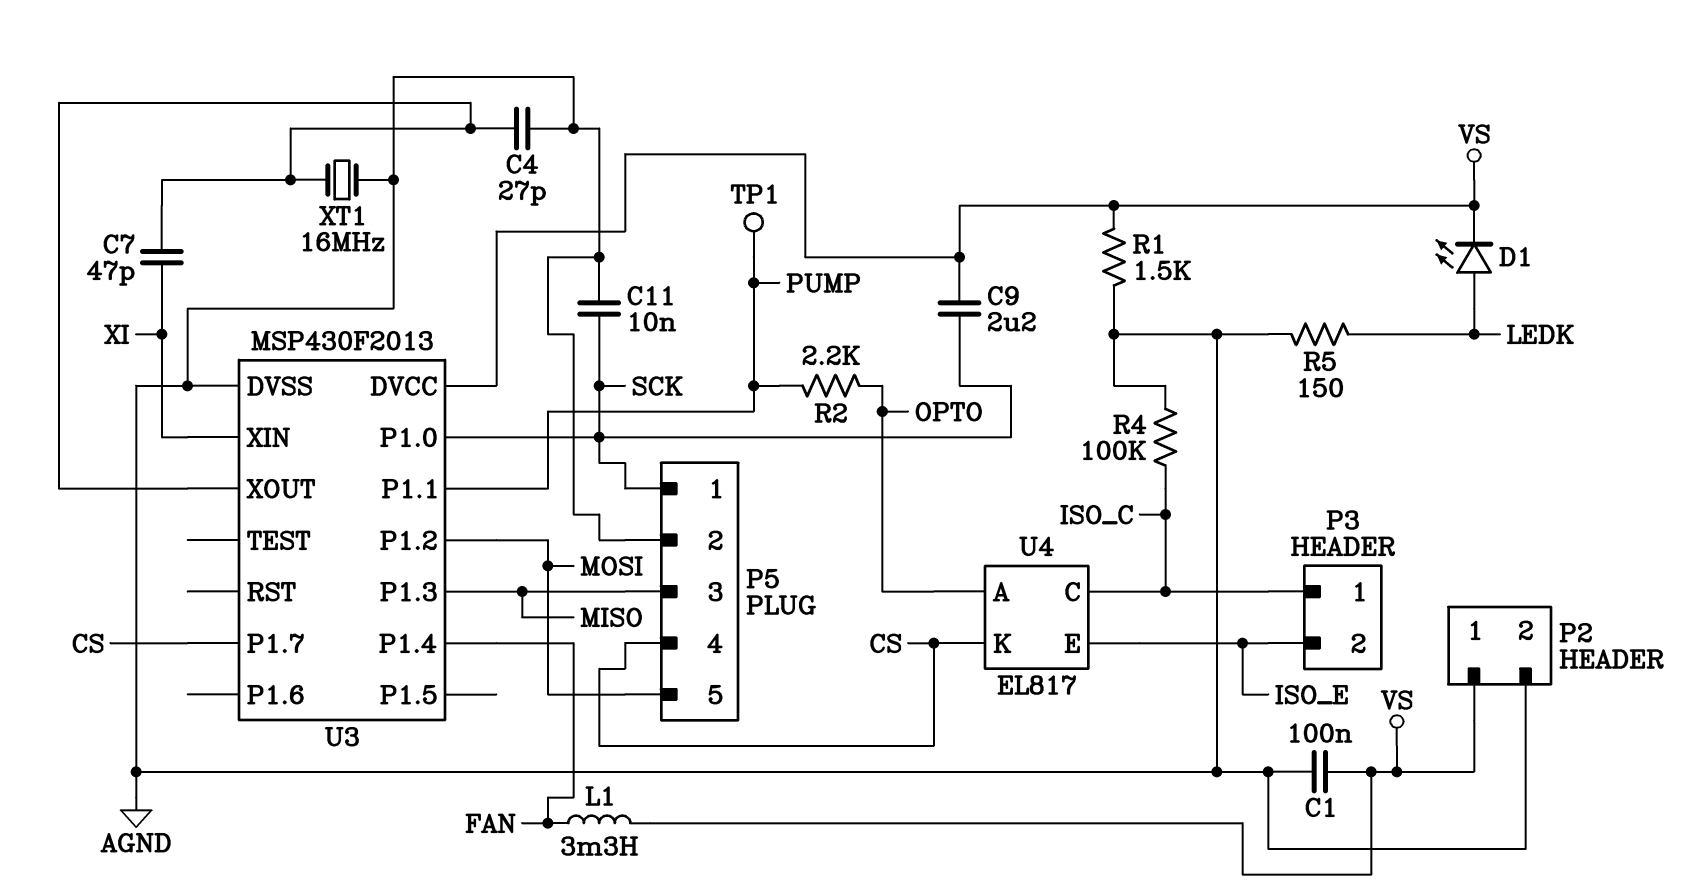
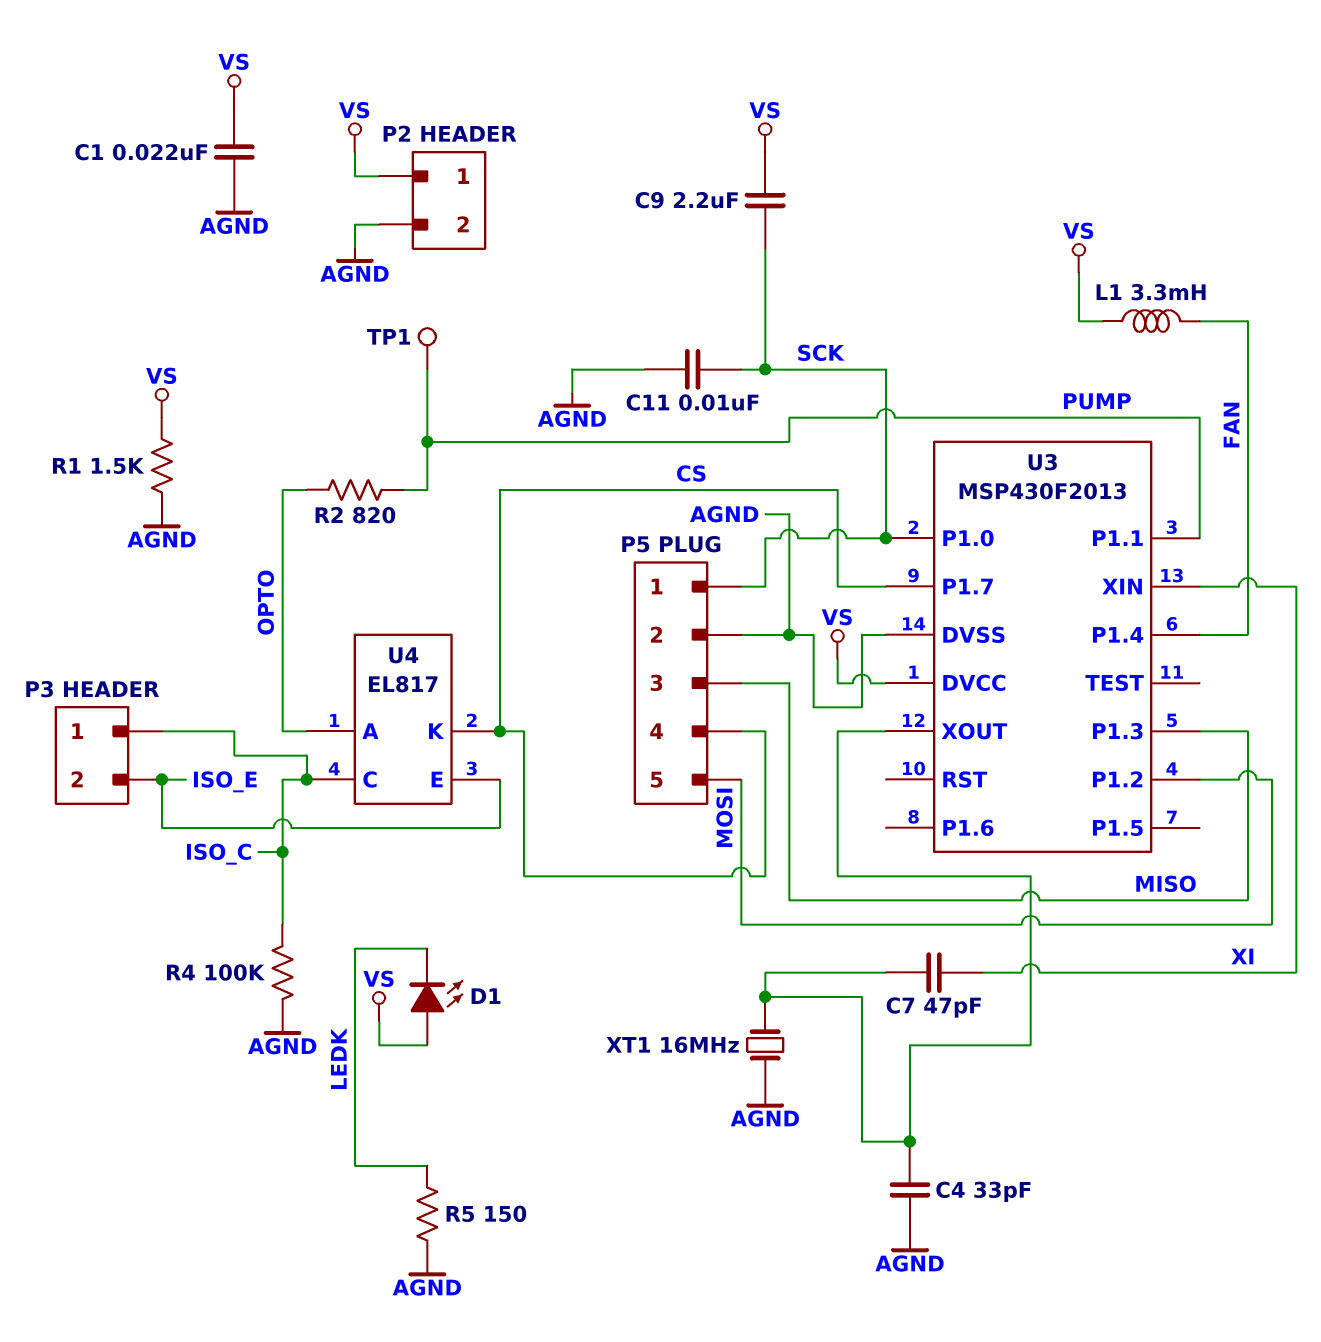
C1: 100nF (AGND, VS) -> 22nF (AGND, VS)
C4: 27pF (AGND, U3/XOUT) -> 33pF (AGND, U3/XOUT)
D1: LED (A LEDK, K VS) -> LED (A VS, K LEDK)
R2: 2.2k (OPTO, PUMP) -> 820 (OPTO, PUMP)

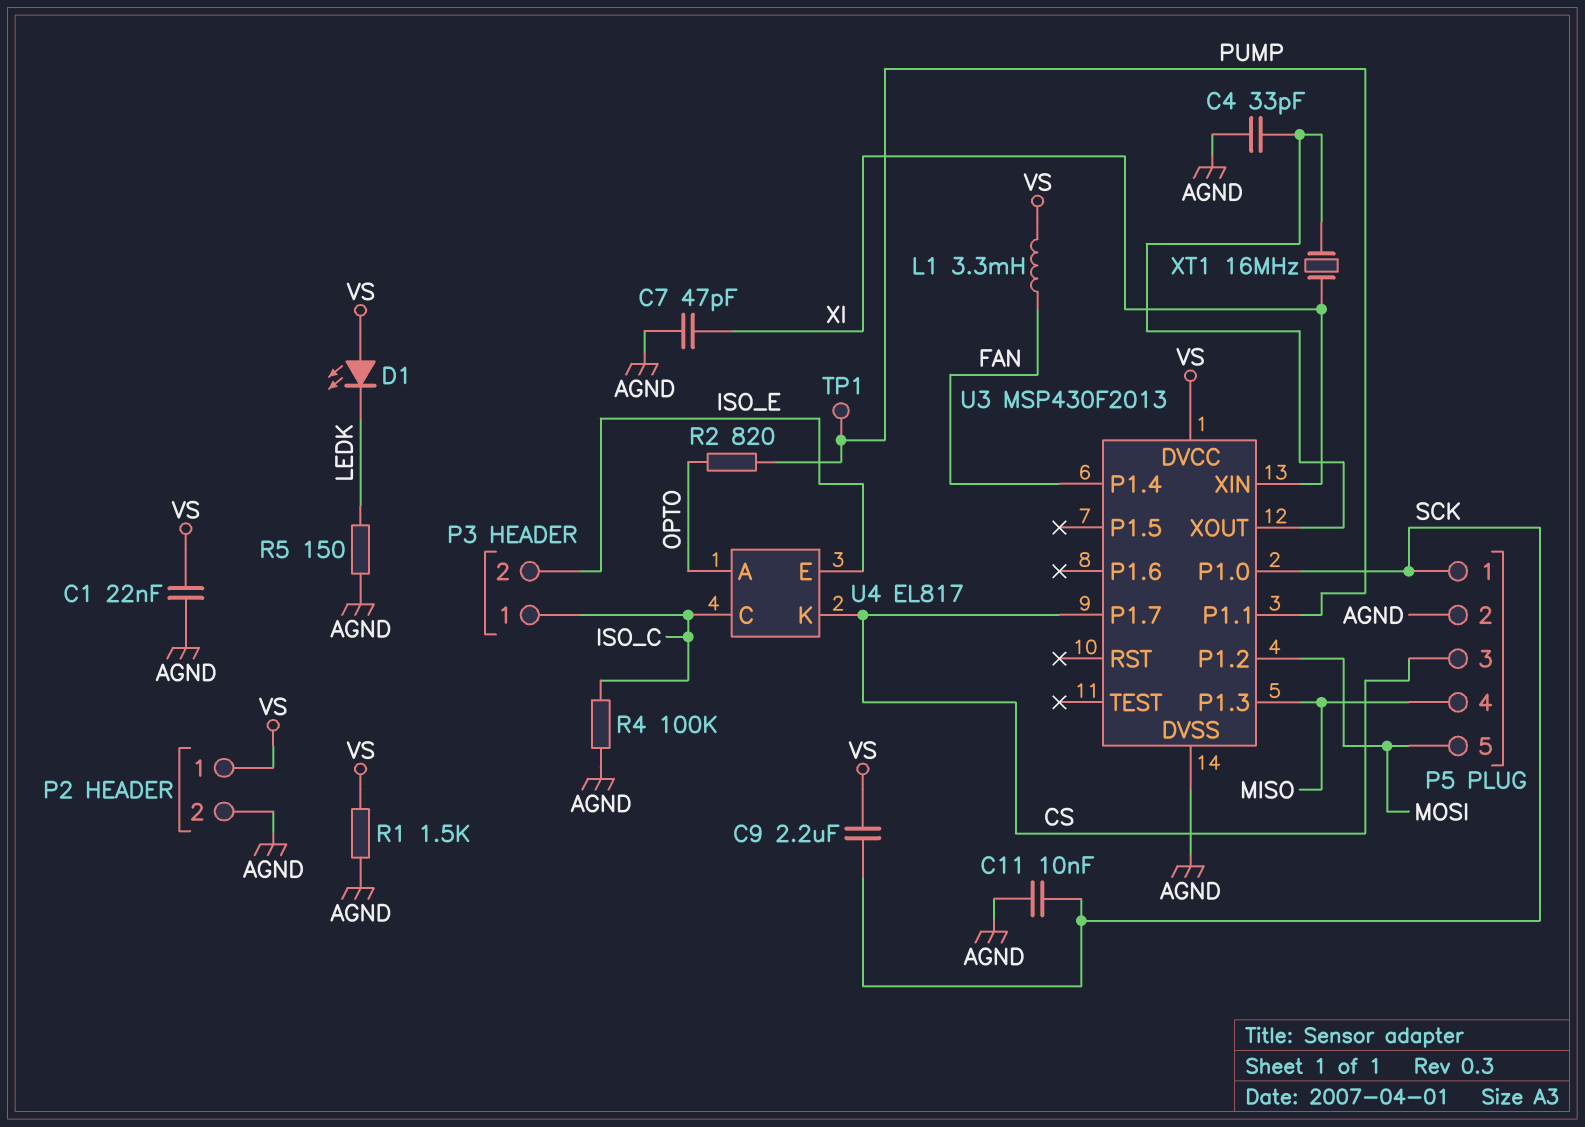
C7: 47pF (U3/XOUT, XI) -> 47pF (AGND, XI)
P5 pin 3: MISO -> CS
P5 pin 4: CS -> MISO
XT1: 16MHz (AGND, U3/XOUT) -> 16MHz (U3/XOUT, XI)

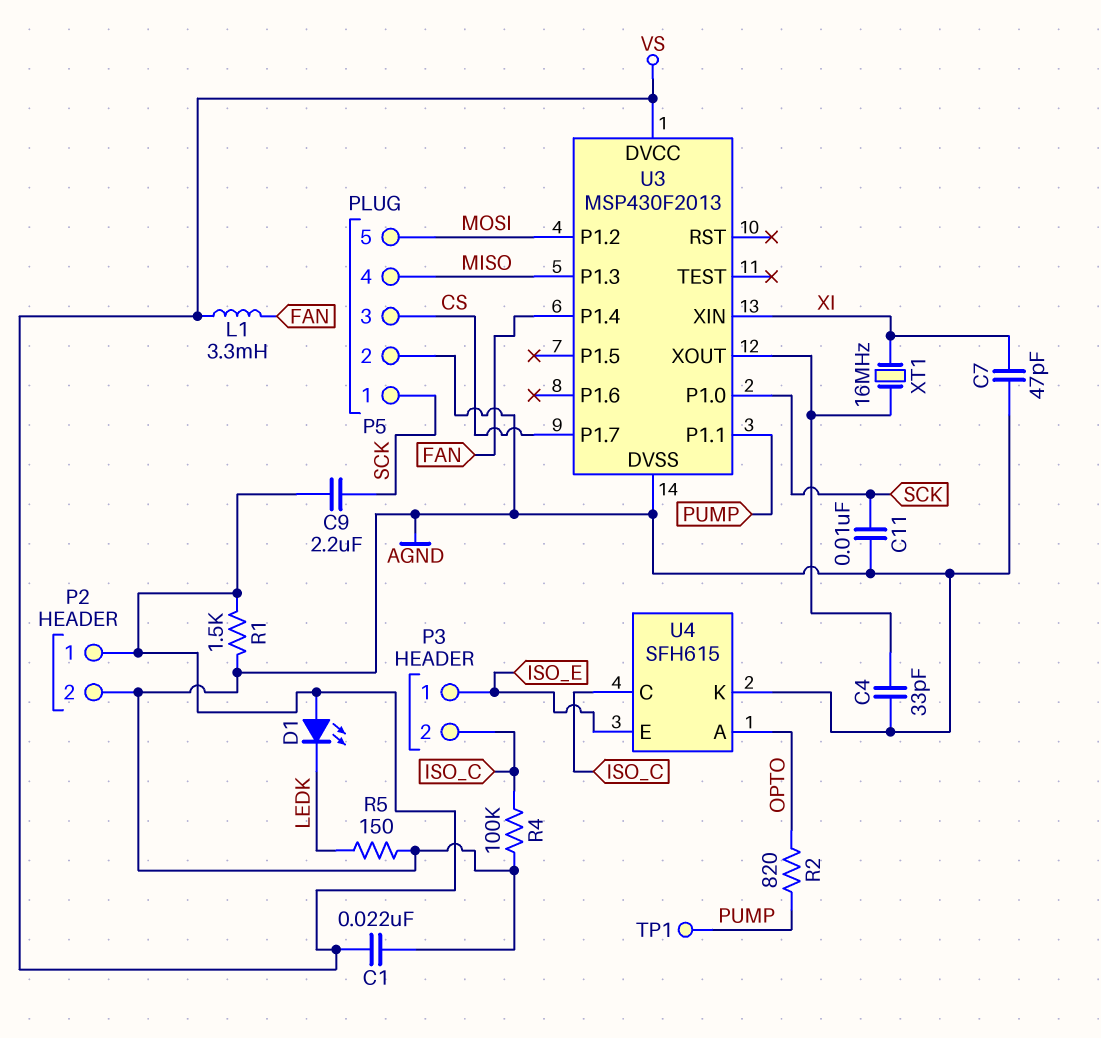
P3 pin 1: ISO_C -> ISO_E
P3 pin 2: ISO_E -> ISO_C
U4: EL817 -> SFH615
U4 pin K: CS -> AGND

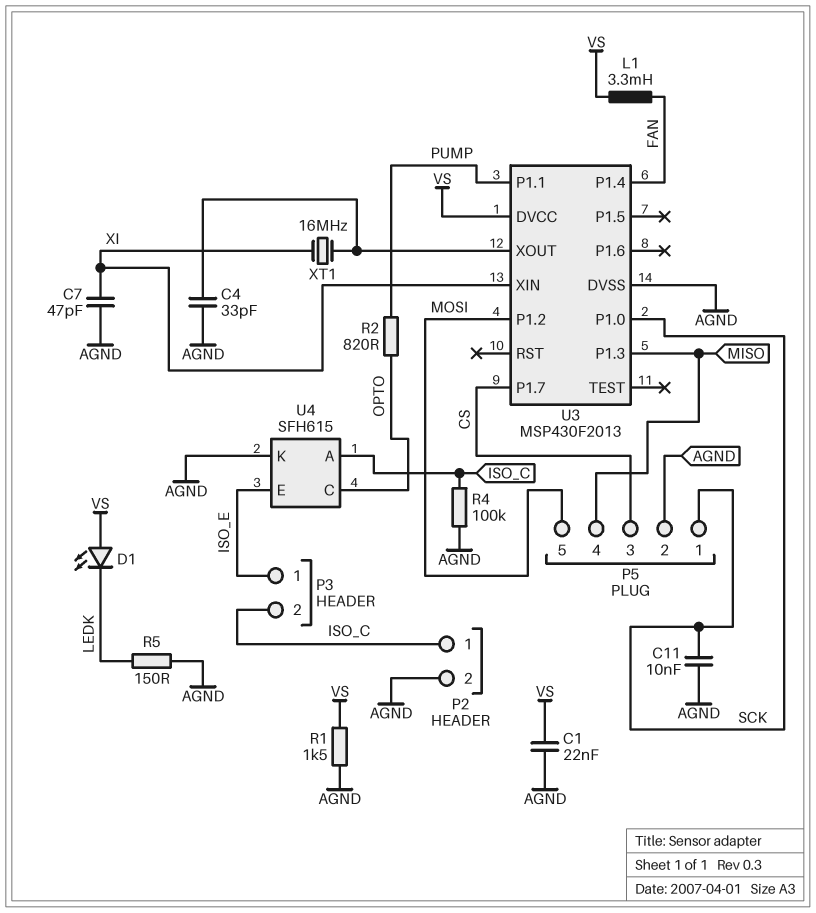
C9: 2.2uF (SCK, VS) -> none
P2 pin 1: VS -> ISO_C
TP1: test point (PUMP) -> none
U4 pin A: OPTO -> ISO_C
U4 pin C: ISO_C -> OPTO

